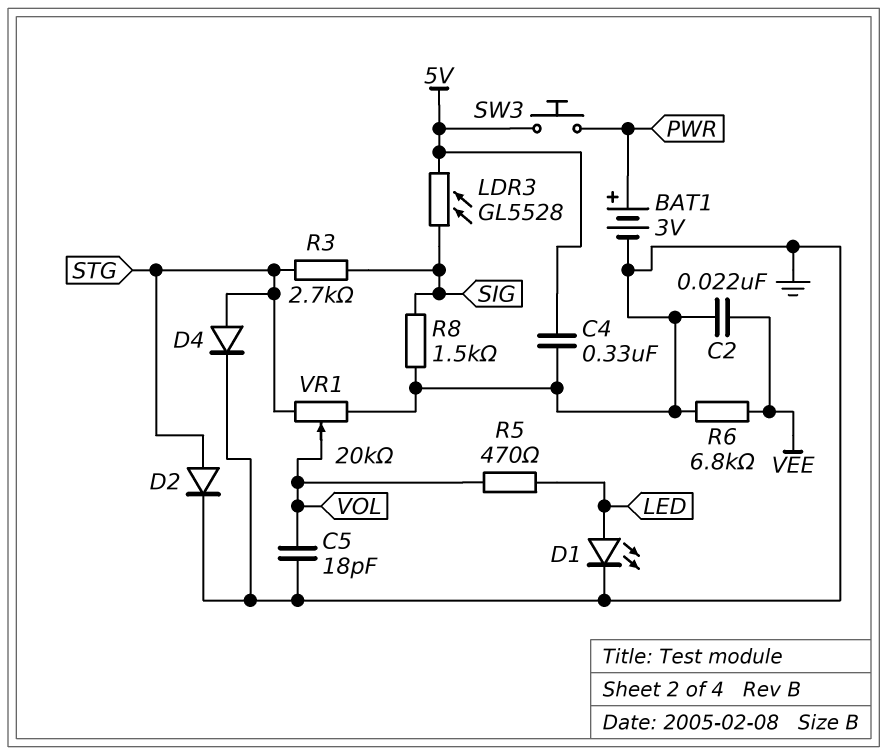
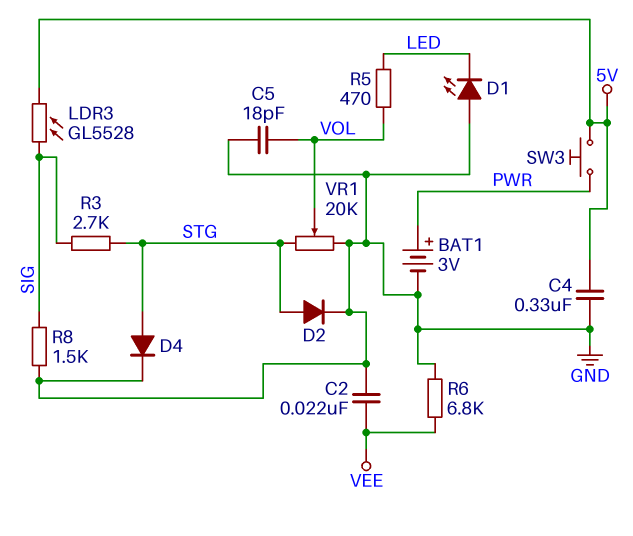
D1: LED (A LED, K GND) -> LED (A GND, K LED)

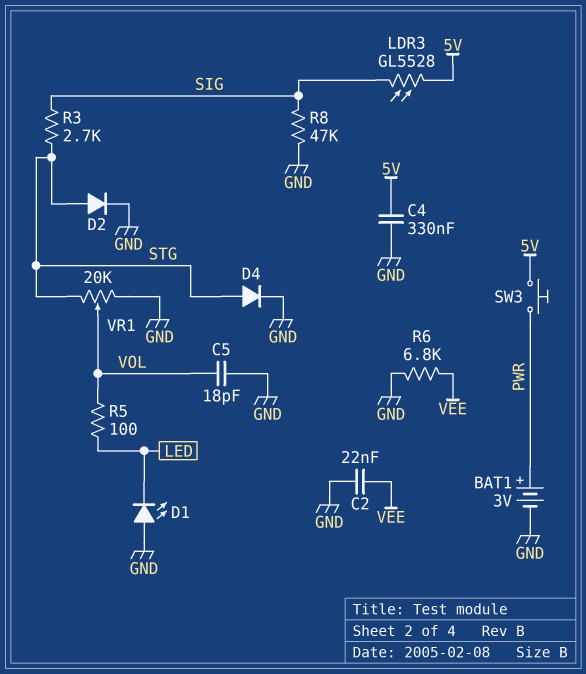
R5: 470 (LED, VOL) -> 100 (LED, VOL)
R8: 1.5k (GND, SIG) -> 47k (GND, SIG)

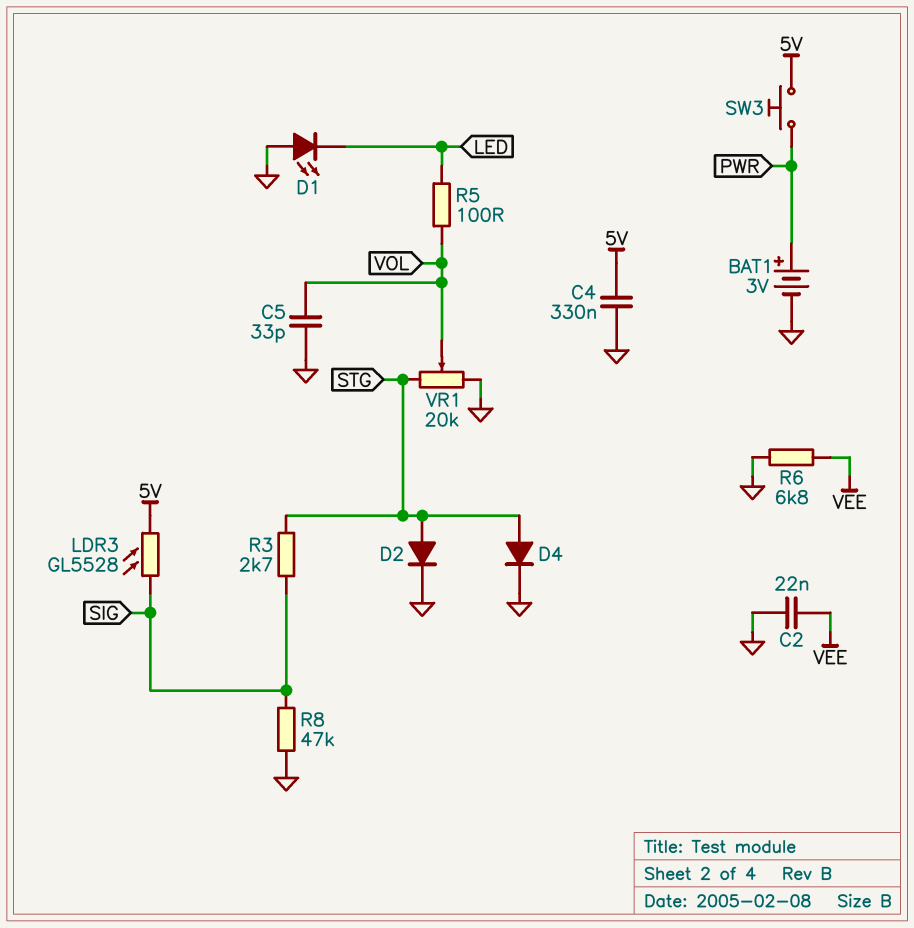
C5: 18pF (GND, VOL) -> 33pF (GND, VOL)

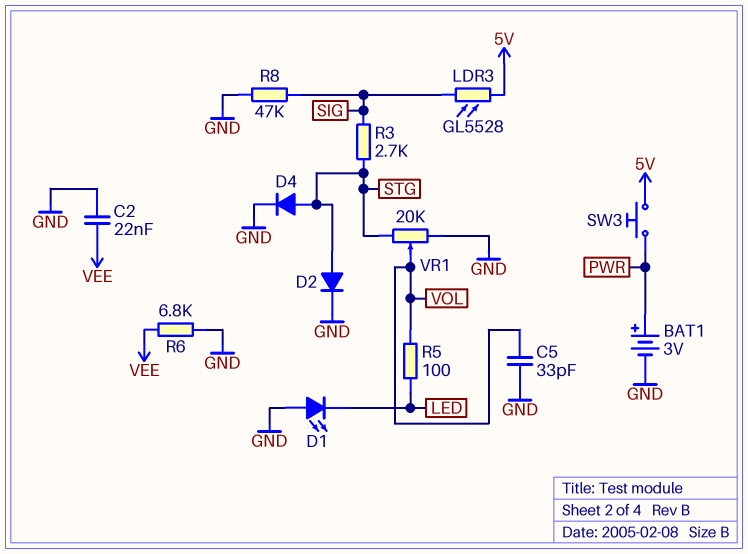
C4: 330nF (5V, GND) -> none

